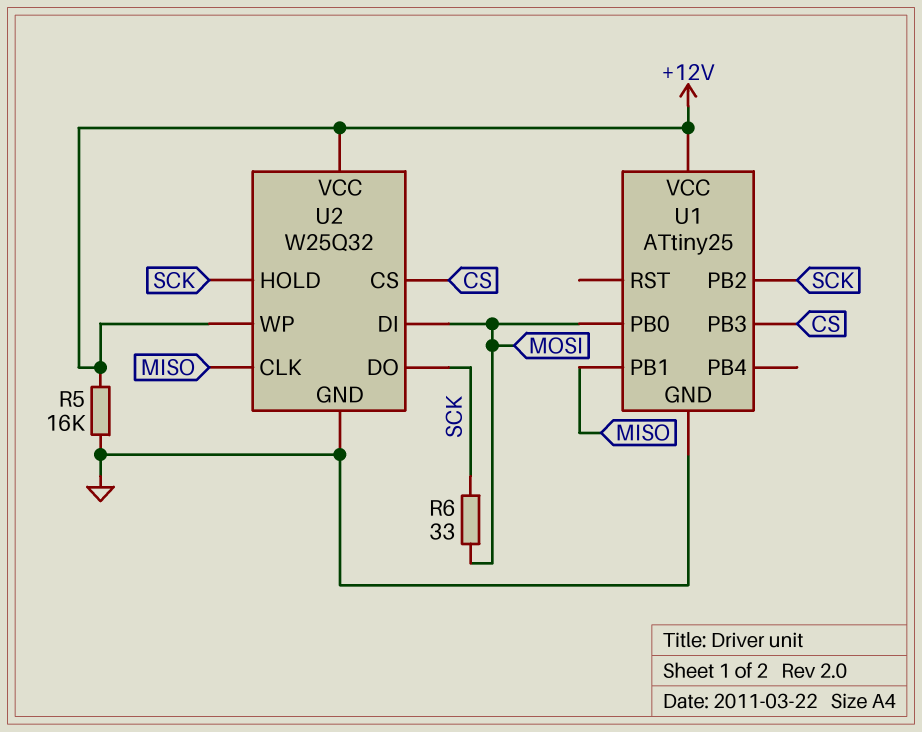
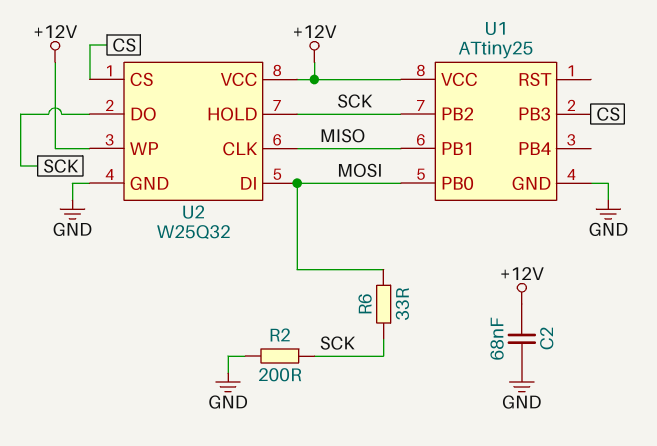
C2: none -> 68nF (+12V, GND)
R2: none -> 200 (GND, SCK)
R5: 16k (+12V, GND) -> none

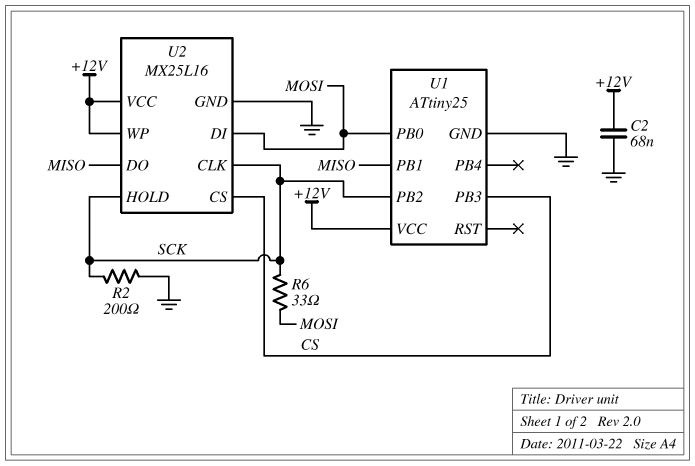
U2: W25Q32 -> MX25L16
U2 pin CLK: MISO -> SCK
U2 pin DO: SCK -> MISO

